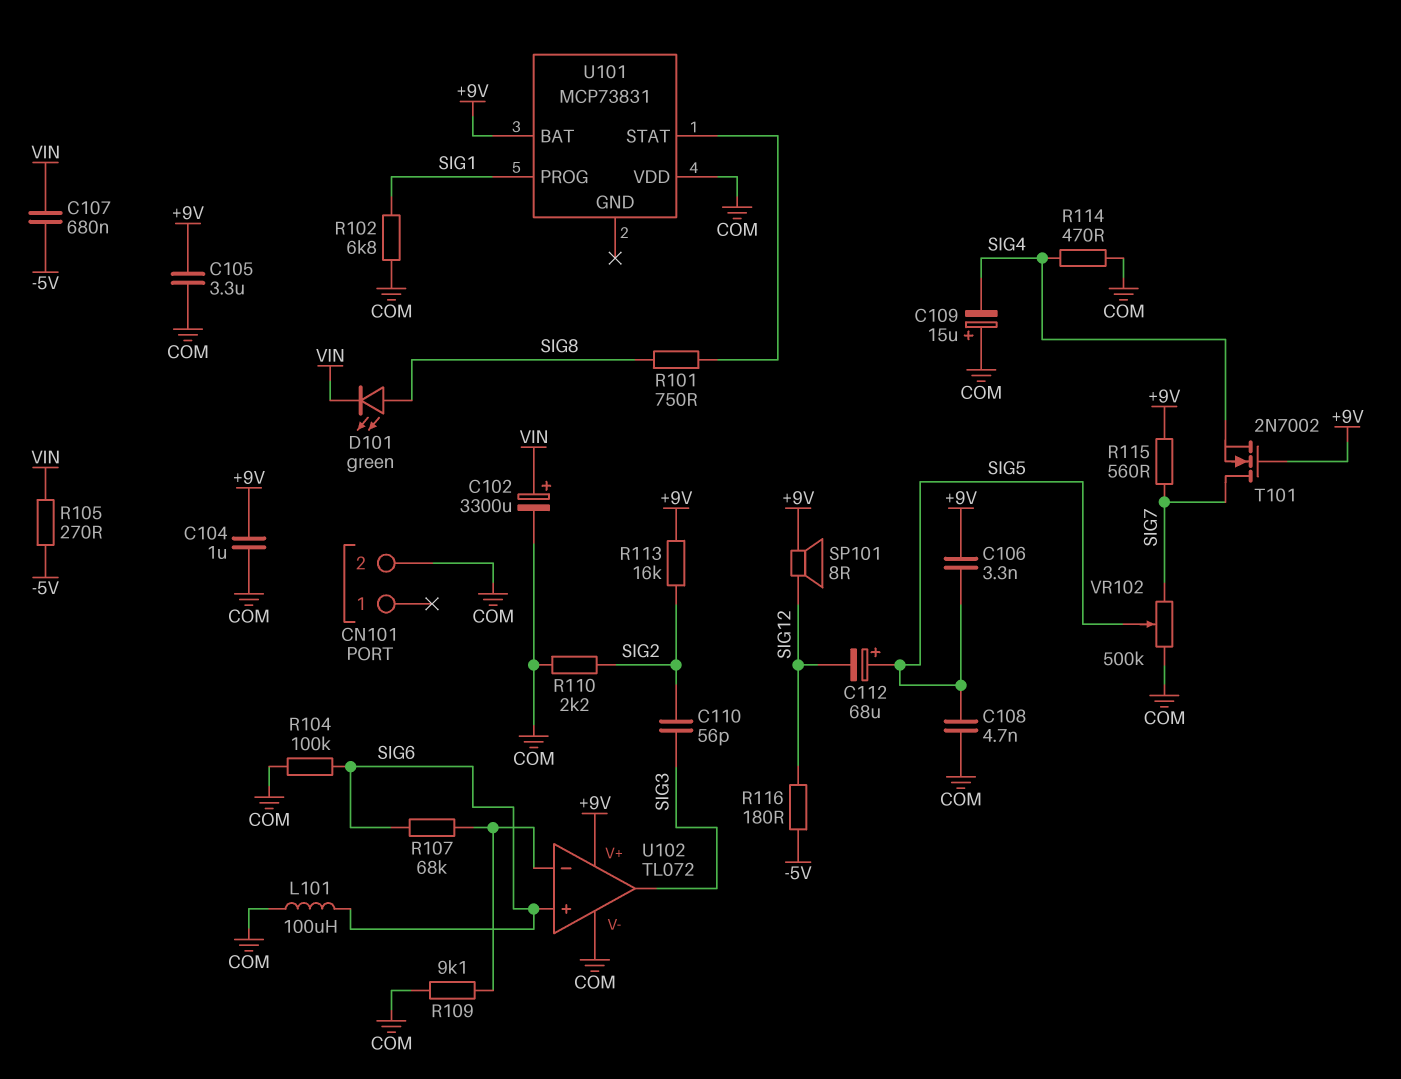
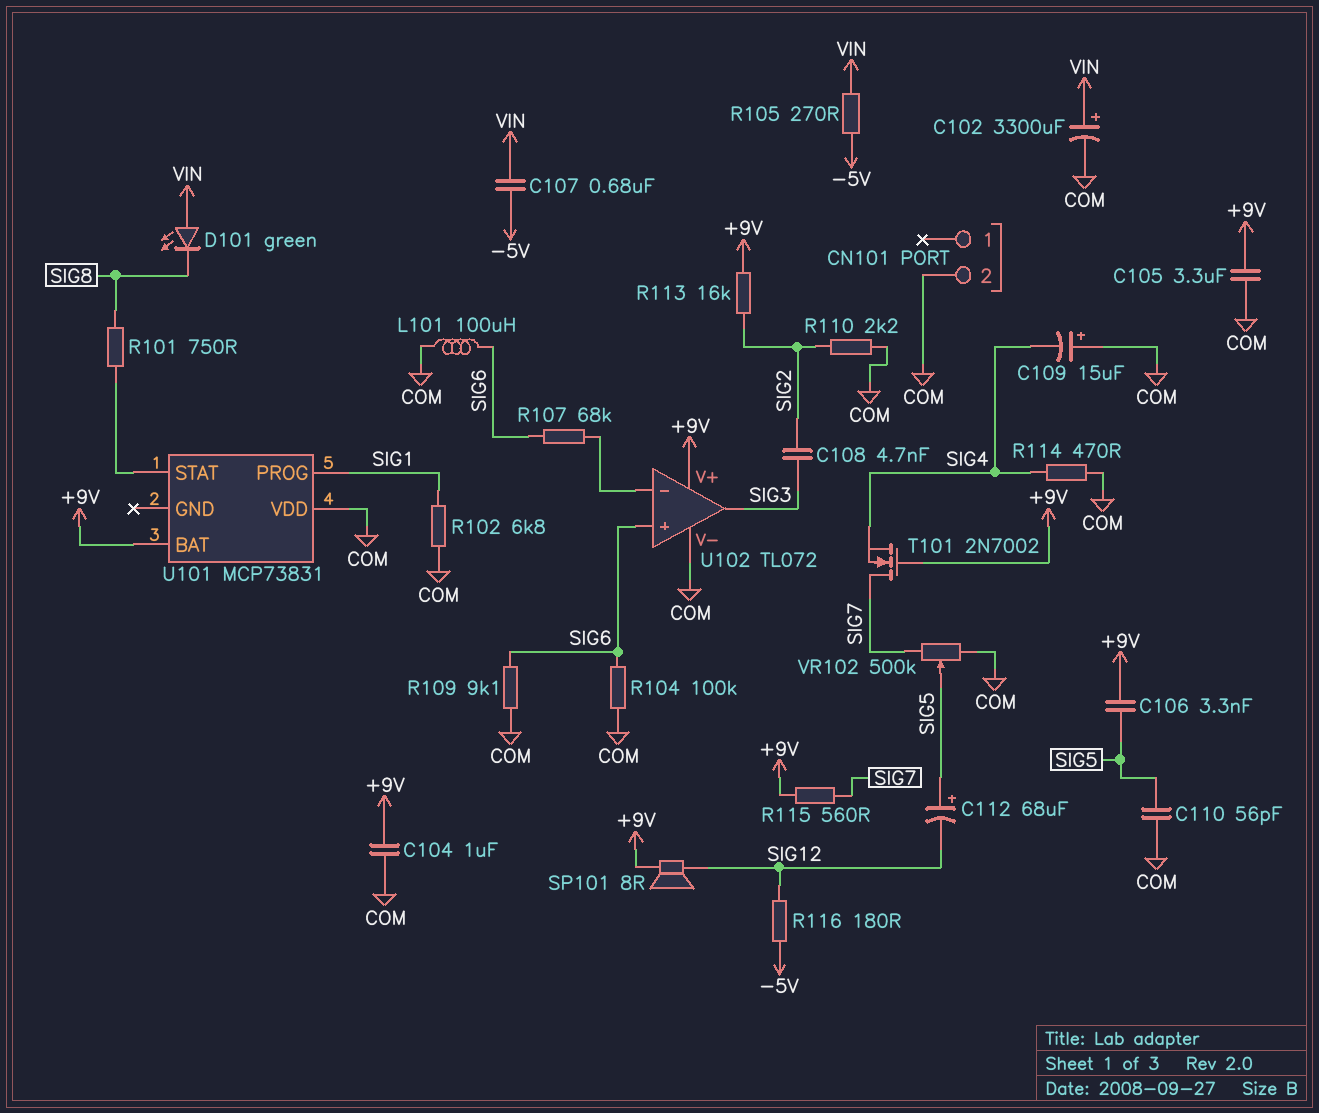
C108: 4.7nF (COM, SIG5) -> 4.7nF (SIG2, SIG3)
C110: 56pF (SIG2, SIG3) -> 56pF (COM, SIG5)
D101: LED green (A SIG8, K VIN) -> LED green (A VIN, K SIG8)
R109: 9.1k (COM, U102/in-) -> 9.1k (COM, SIG6)

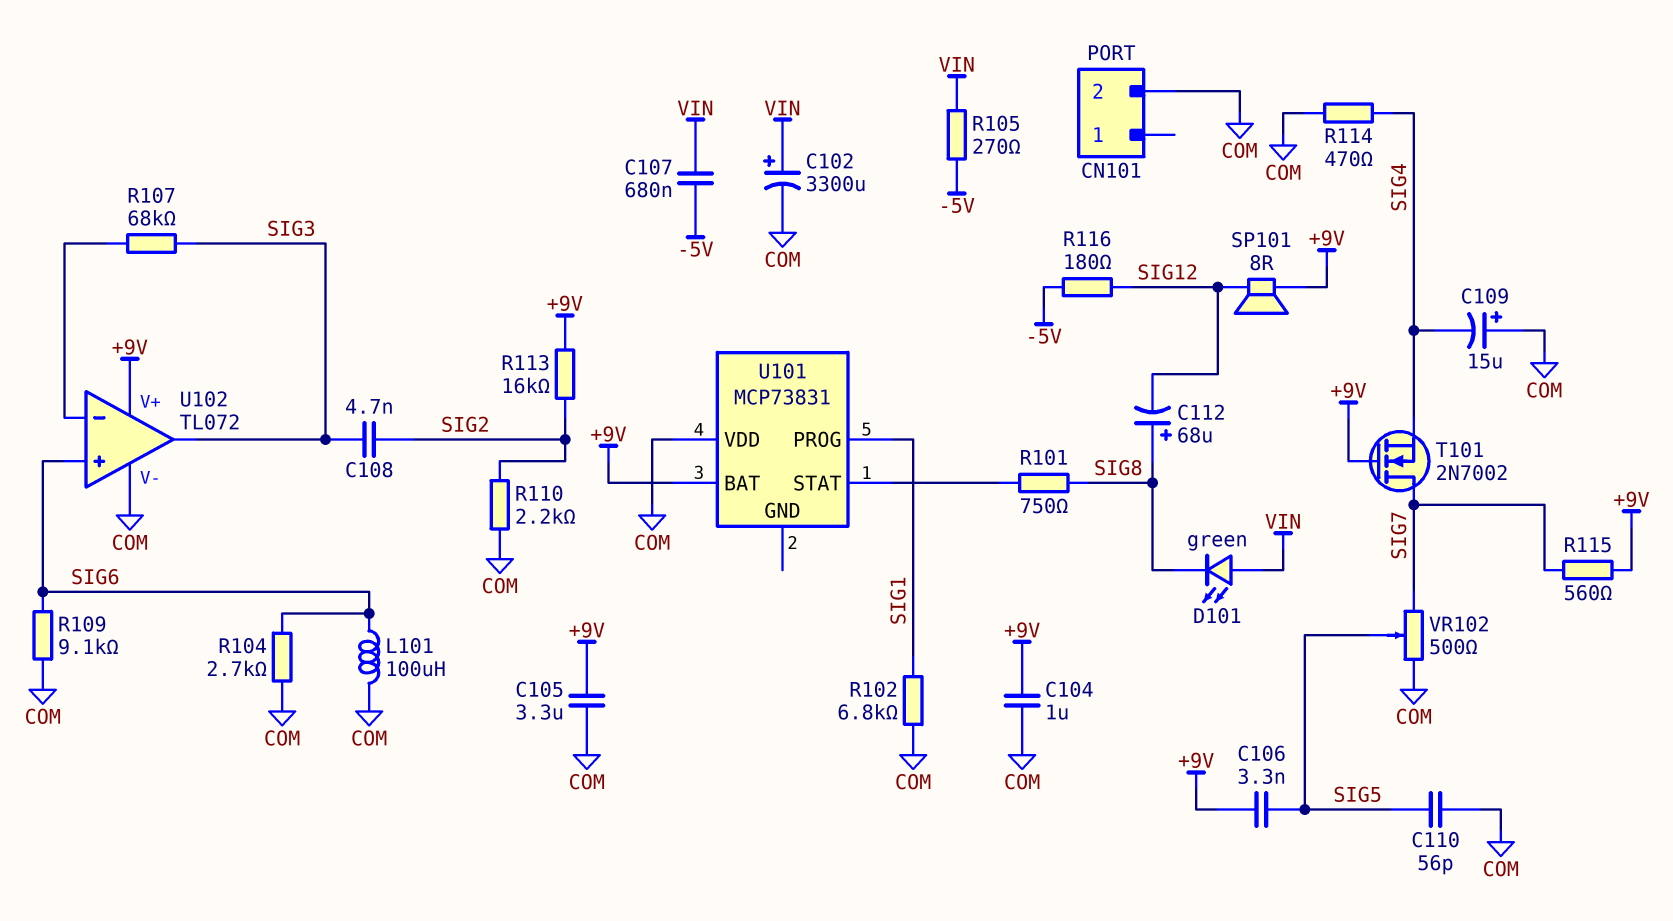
C112: 68uF (plus SIG5, minus SIG12) -> 68uF (plus SIG8, minus SIG12)
R104: 100k (COM, SIG6) -> 2.7k (COM, SIG6)
R107: 68k (SIG6, U102/in-) -> 68k (SIG3, U102/in-)
VR102: 500k (COM, SIG7, wiper SIG5) -> 500 (COM, SIG7, wiper SIG5)

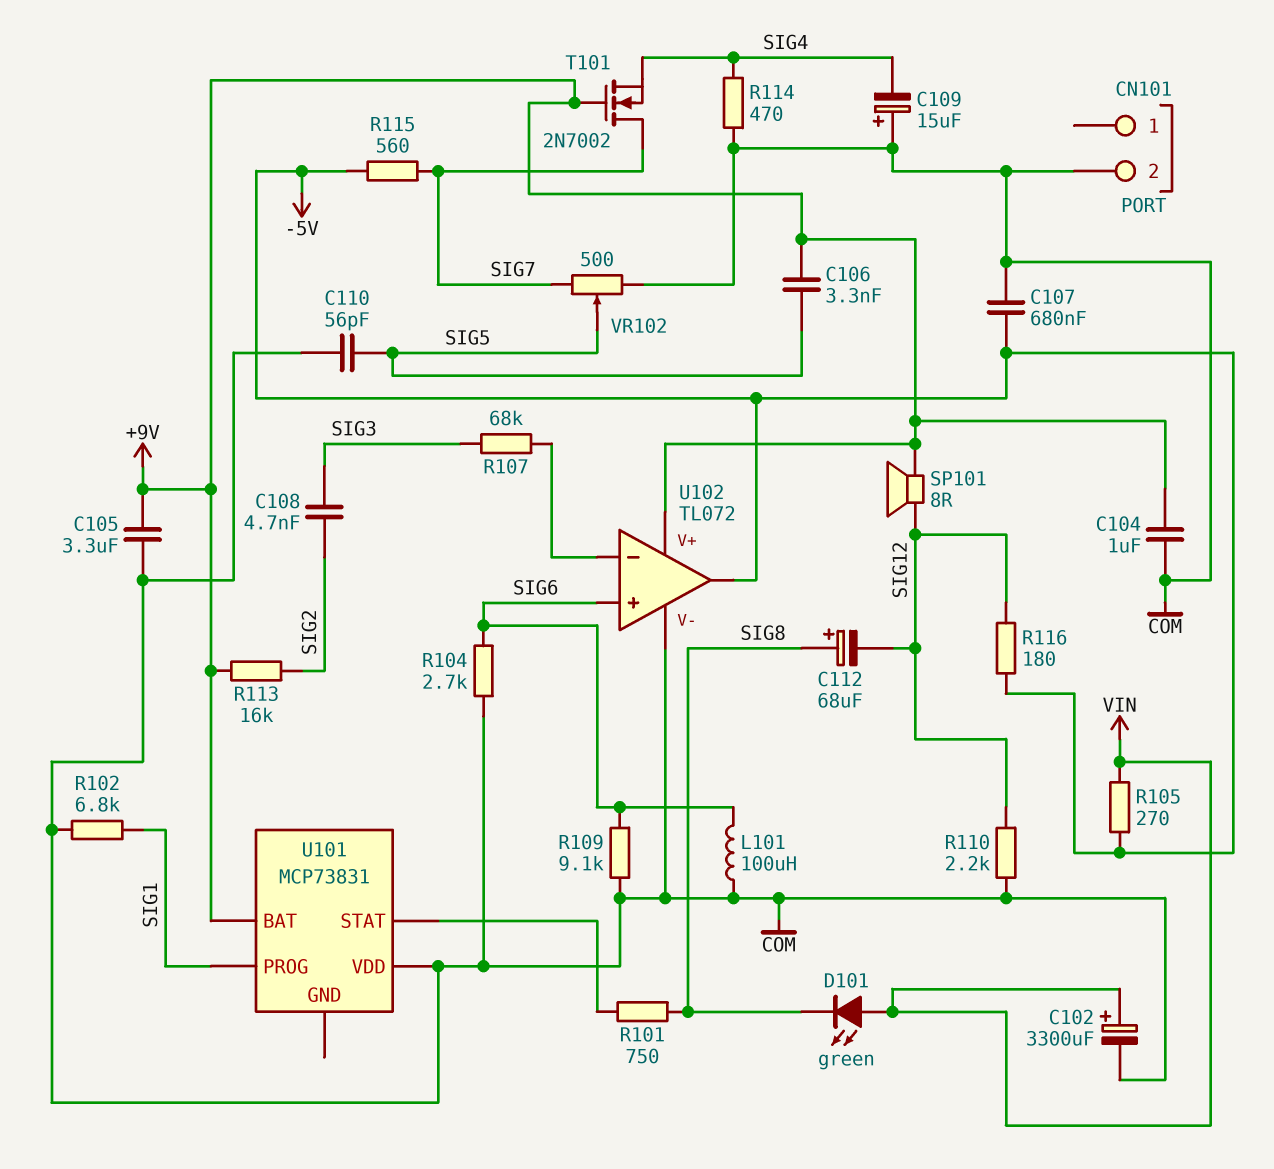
C107: 680nF (-5V, VIN) -> 680nF (-5V, COM)
R110: 2.2k (COM, SIG2) -> 2.2k (COM, SIG12)
R115: 560 (+9V, SIG7) -> 560 (-5V, SIG7)
U102 pin out: SIG3 -> -5V

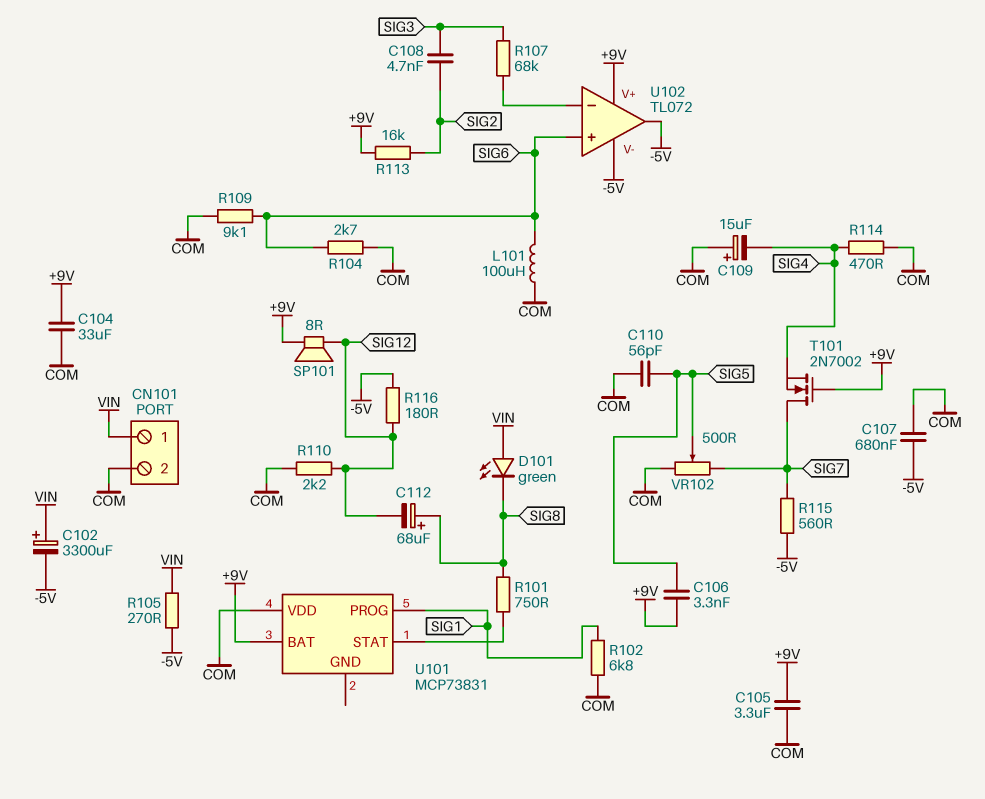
C102: 3300uF (plus VIN, minus COM) -> 3300uF (plus VIN, minus -5V)
C104: 1uF (+9V, COM) -> 33uF (+9V, COM)
CN101 pin 1: none -> VIN
U102 pin V-: COM -> -5V

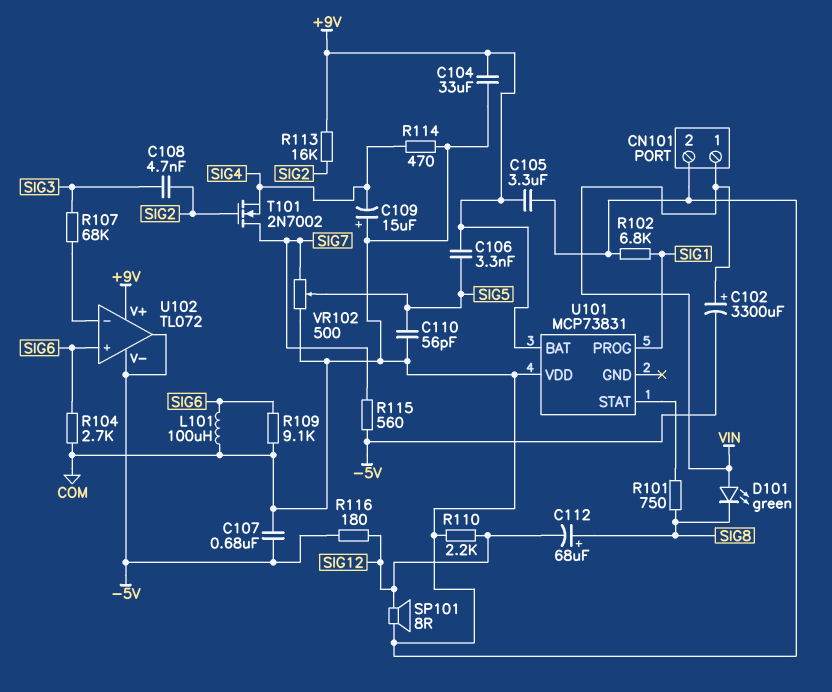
R105: 270 (-5V, VIN) -> none
SP101: speaker 8R (+9V, SIG12) -> speaker 8R (COM, SIG12)
T101: NMOS 2N7002 (G +9V, D SIG7, S SIG4) -> NMOS 2N7002 (G SIG2, D SIG7, S SIG4)

